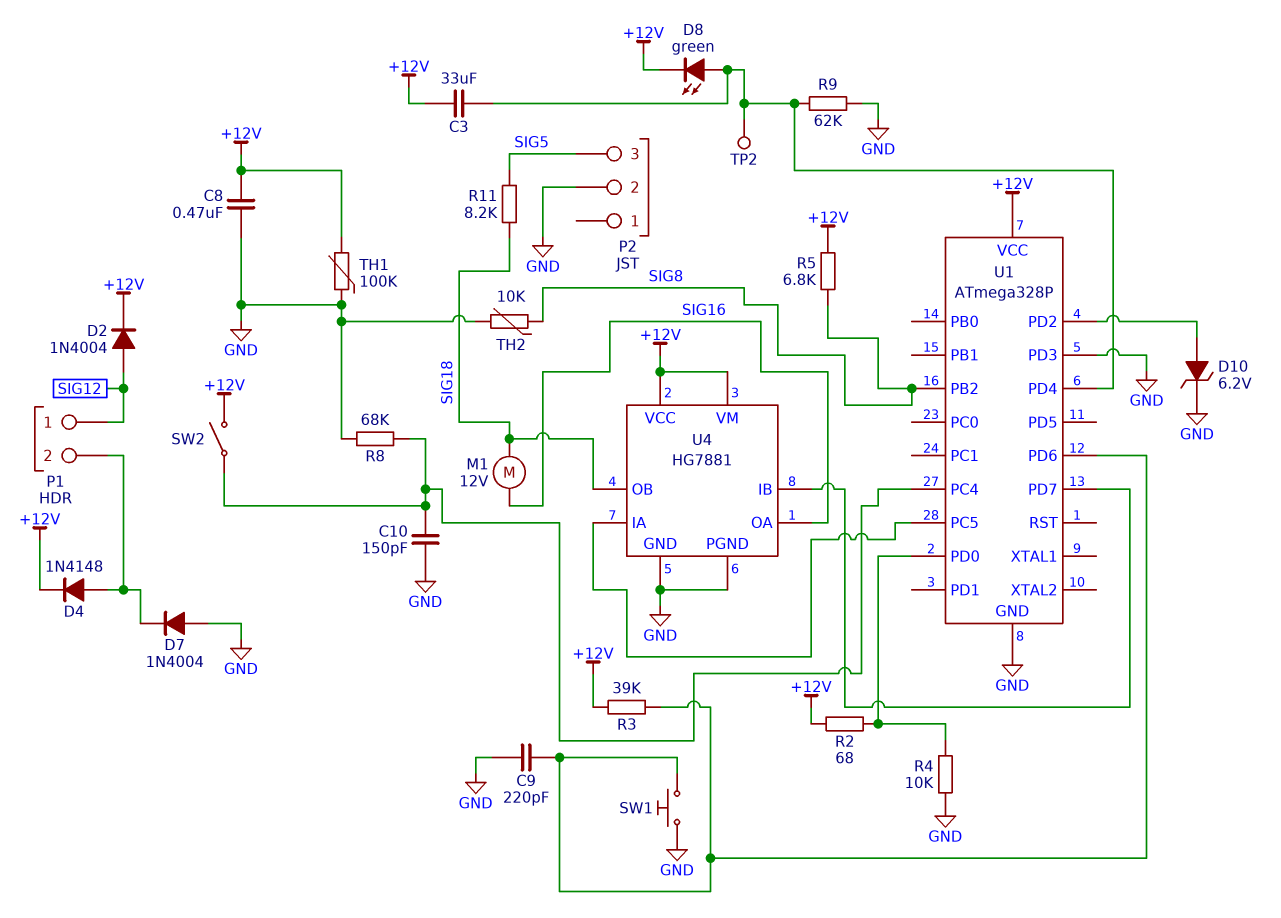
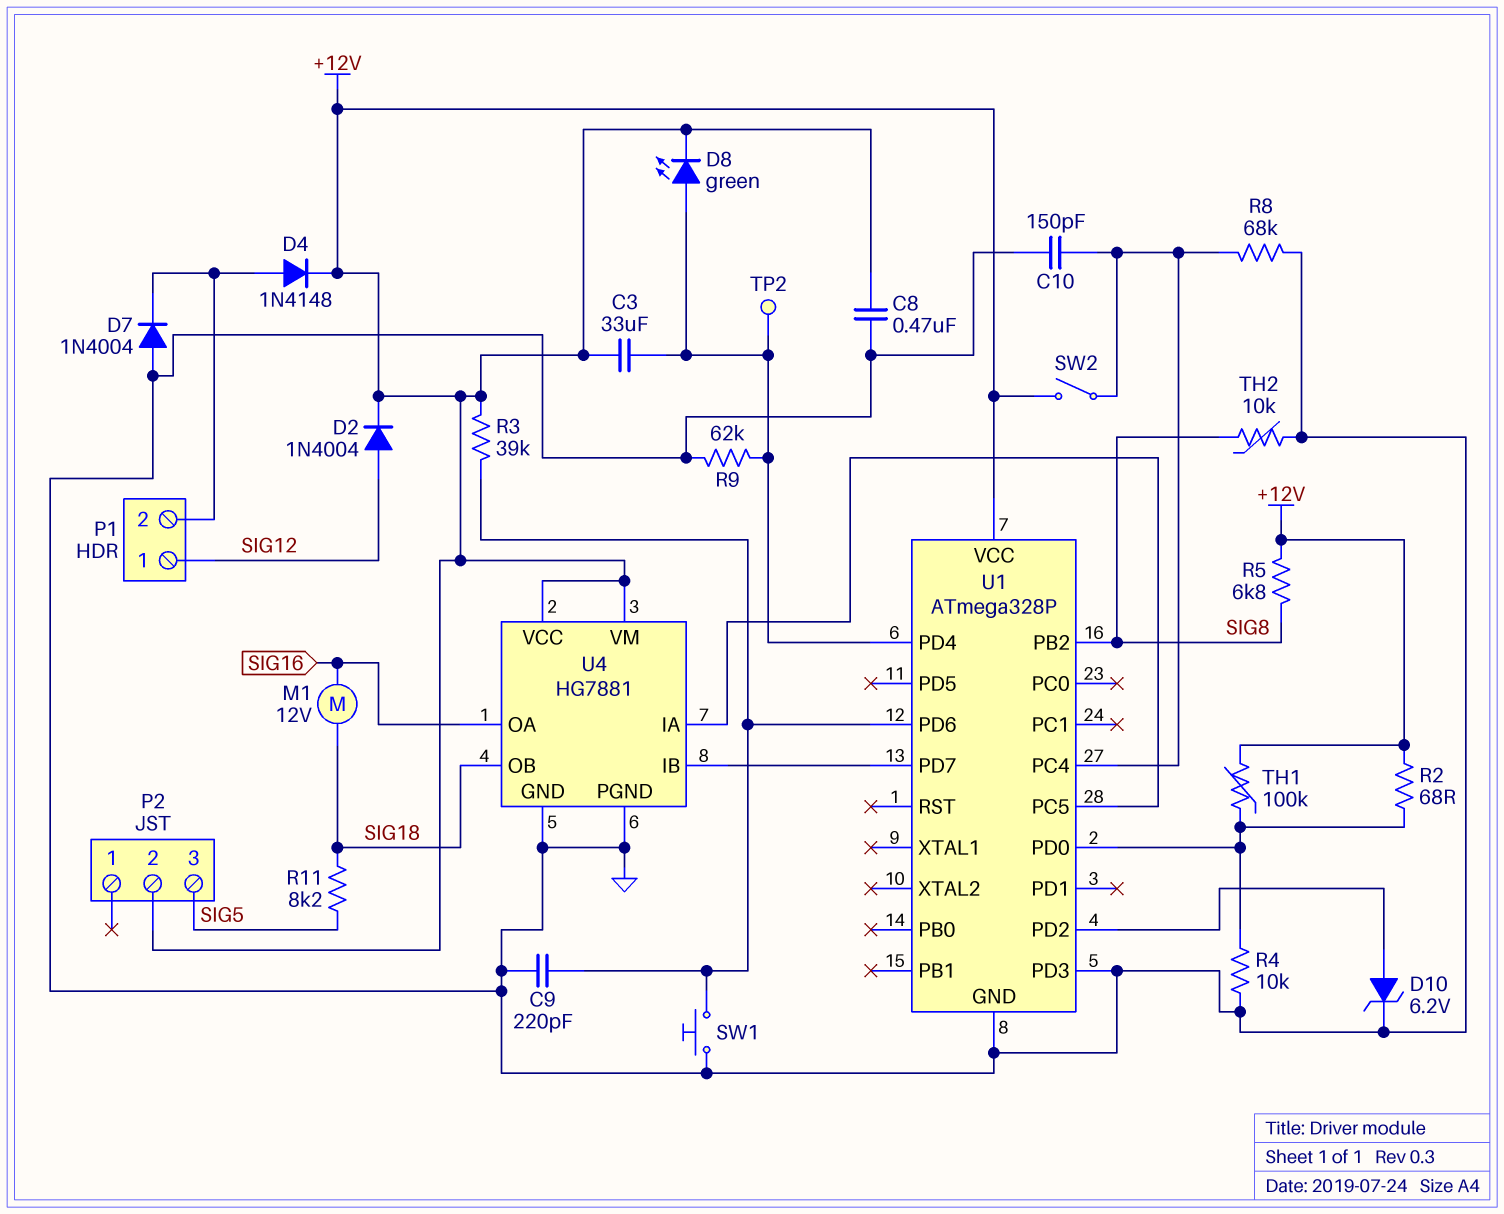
P2 pin 2: GND -> +12V
TH1: 100k (+12V, GND) -> 100k (+12V, U1/PD0)

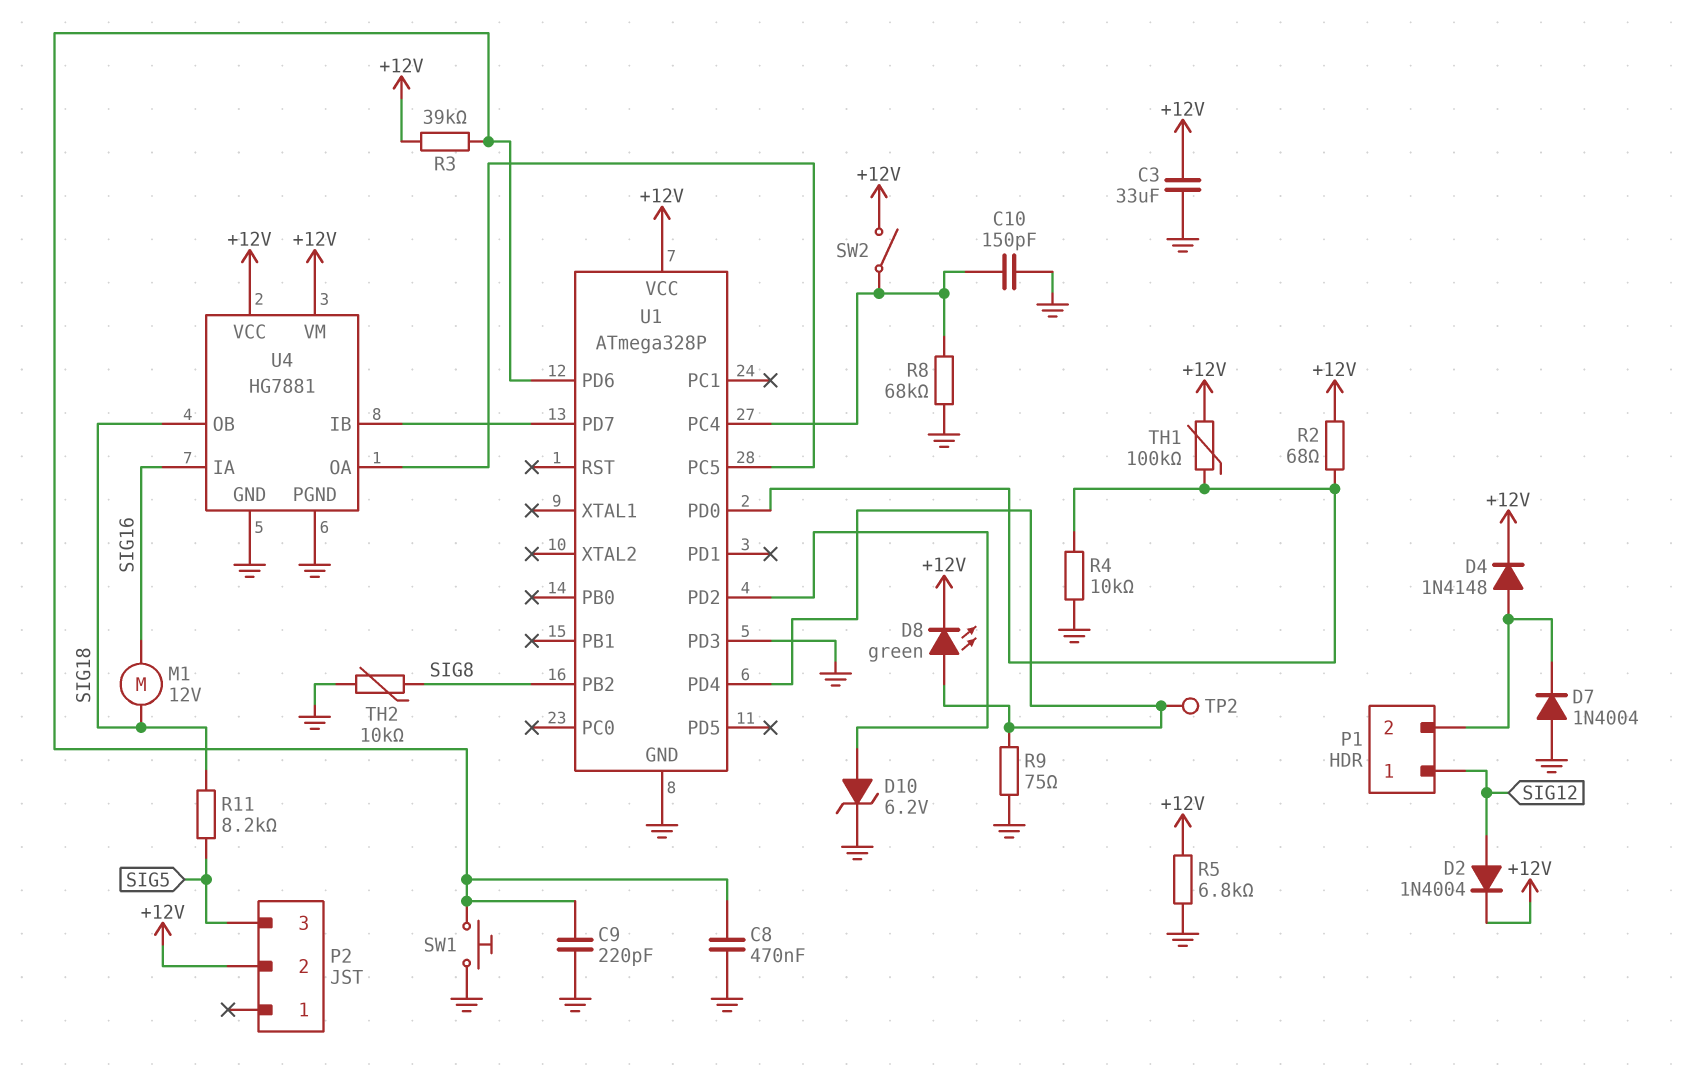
C3: 33uF (+12V, U1/PD4) -> 33uF (+12V, GND)
C8: 470nF (+12V, GND) -> 470nF (GND, U1/PD6)
R5: 6.8k (+12V, SIG8) -> 6.8k (+12V, GND)
R9: 62k (GND, U1/PD4) -> 75 (GND, U1/PD4)
U4 pin IA: U1/PC5 -> SIG16
U4 pin OA: SIG16 -> U1/PC5

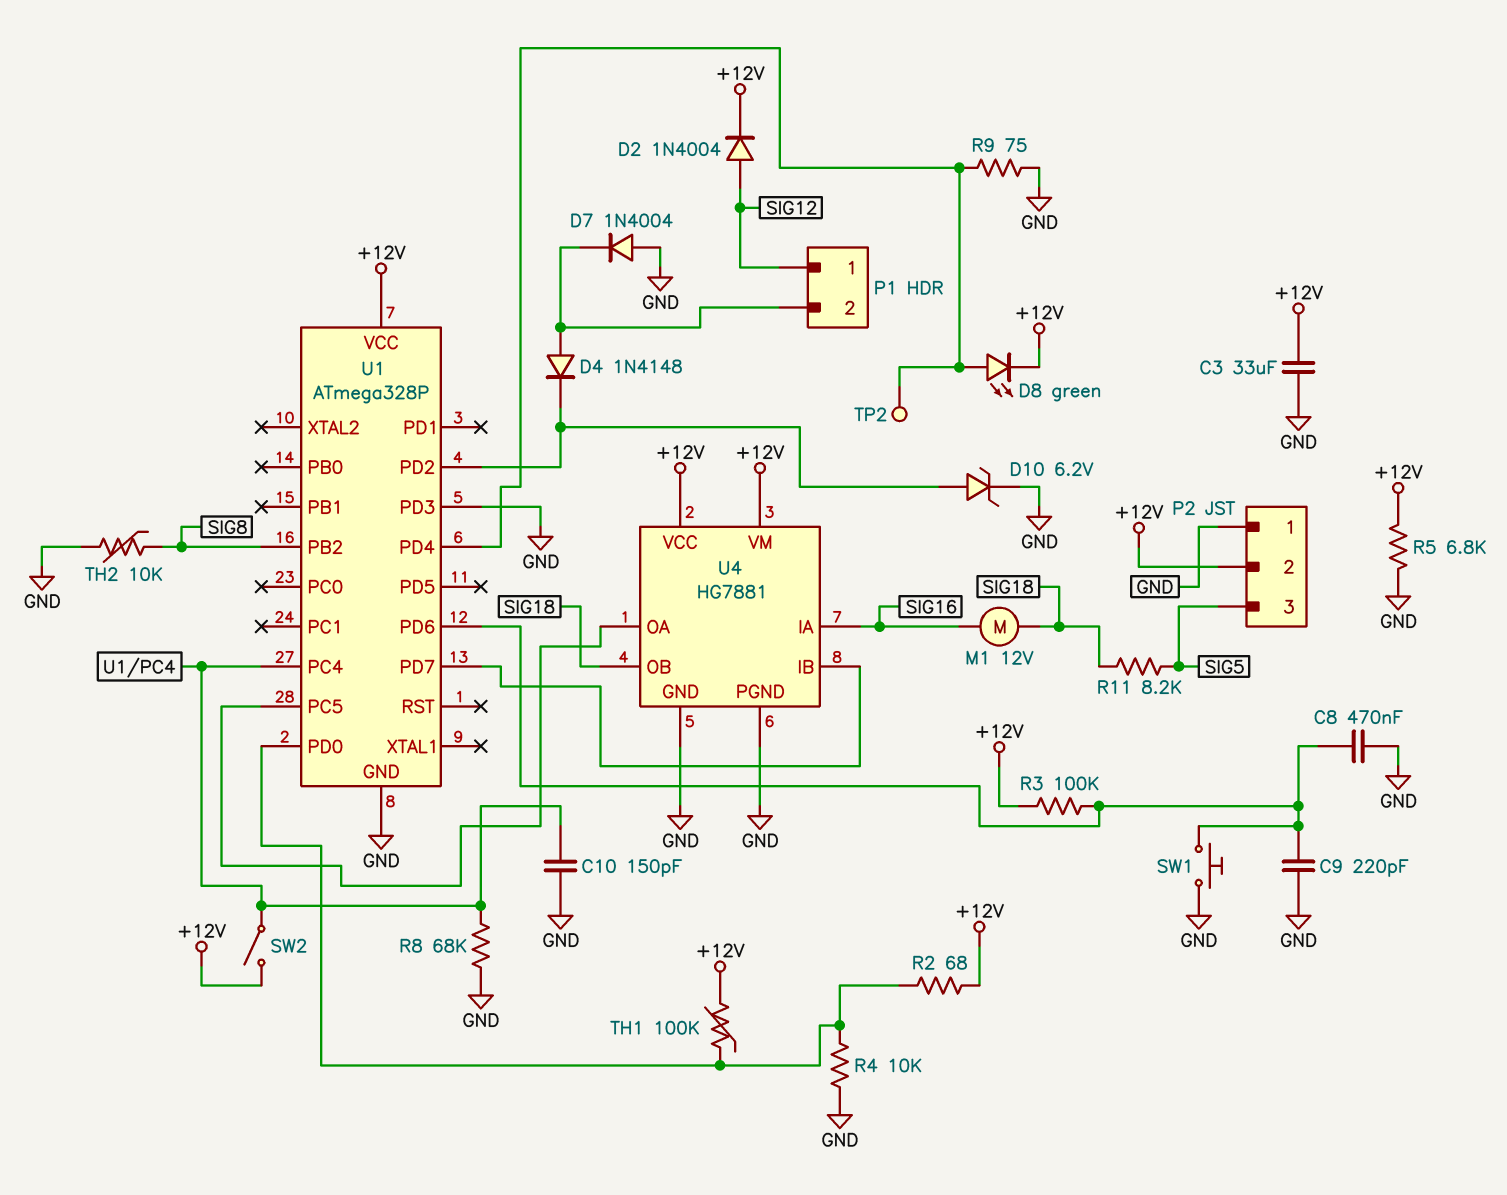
D4: diode 1N4148 (A P1/2, K +12V) -> diode 1N4148 (A P1/2, K U1/PD2)
P2 pin 1: none -> GND
R3: 39k (+12V, U1/PD6) -> 100k (+12V, U1/PD6)

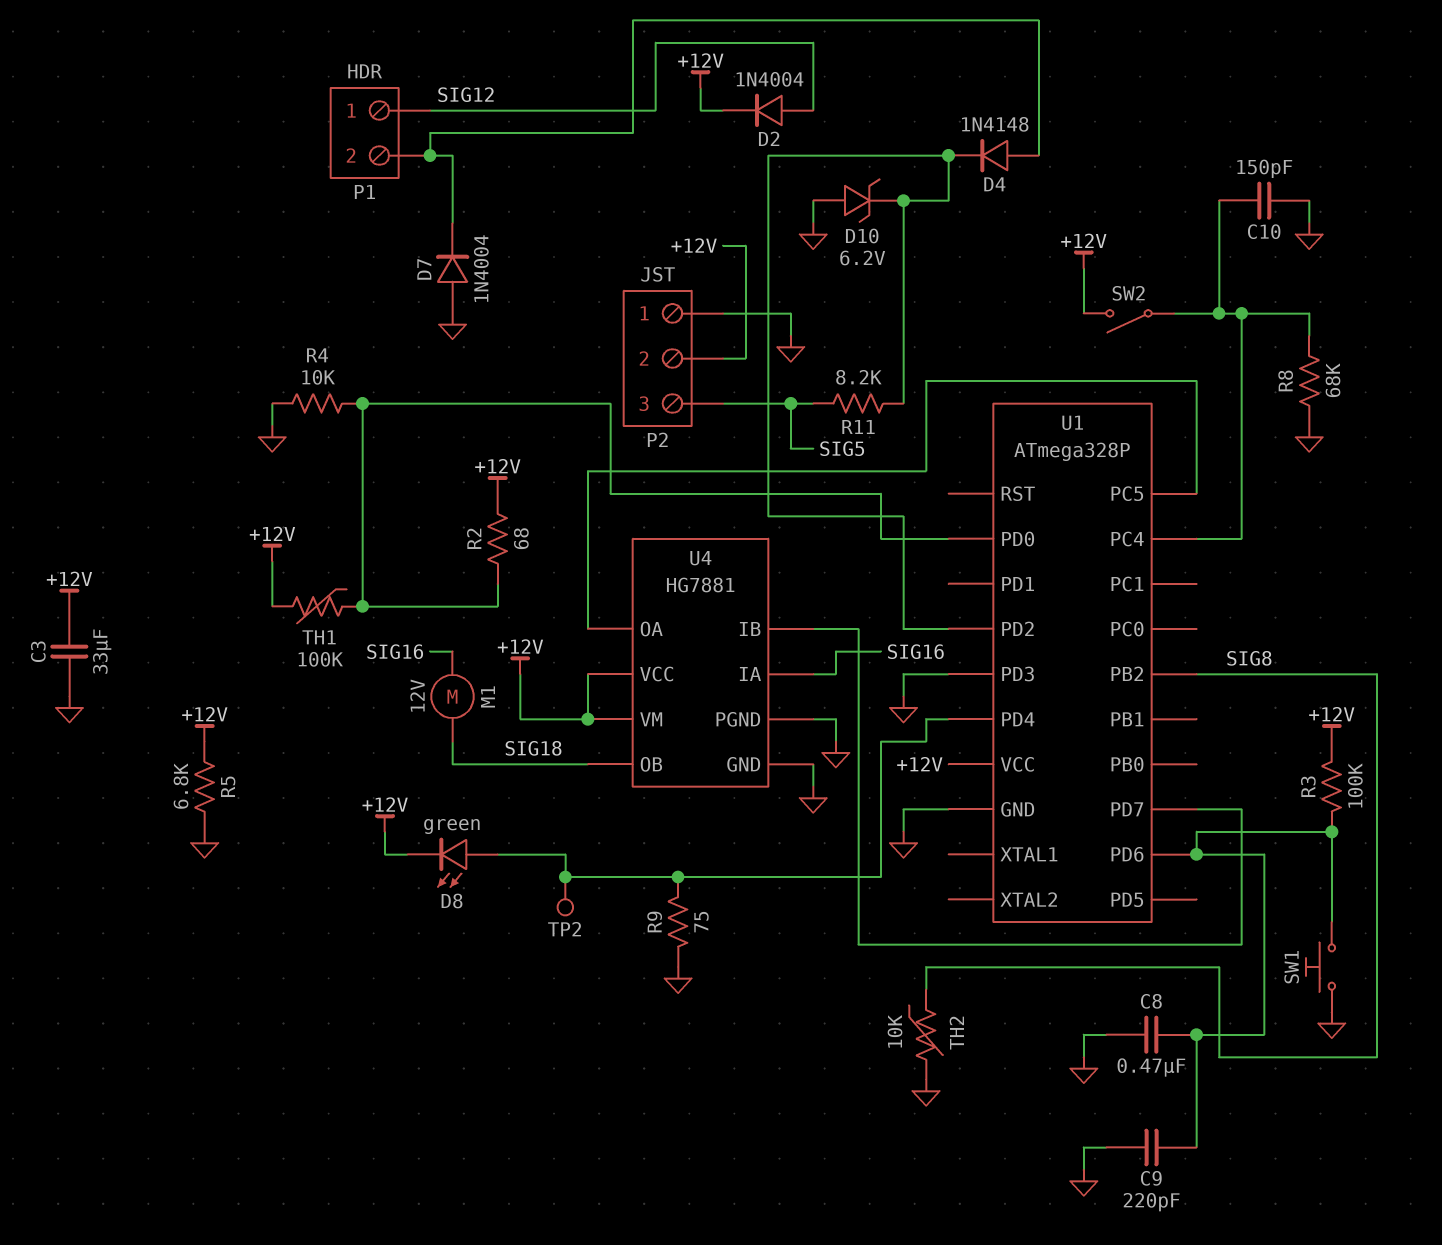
D10: zener 6.2V (A U1/PD2, K GND) -> zener 6.2V (A GND, K U1/PD2)
R11: 8.2k (SIG5, SIG18) -> 8.2k (SIG5, U1/PD2)

